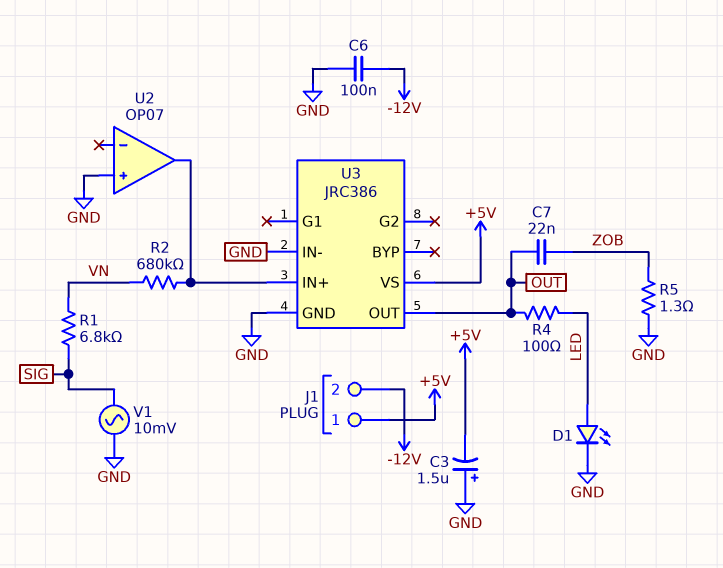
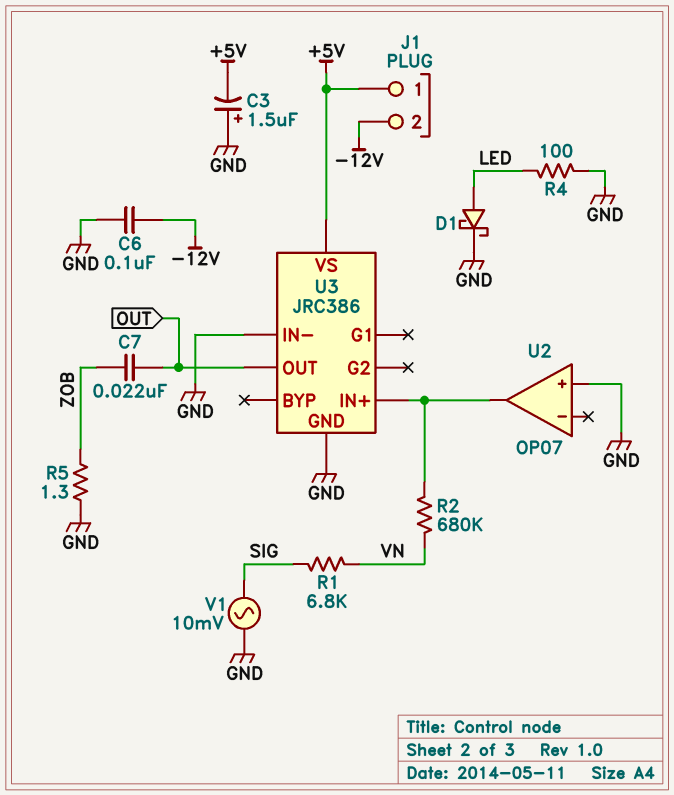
D1: LED (A LED, K GND) -> schottky (A LED, K GND)
R4: 100 (LED, OUT) -> 100 (GND, LED)

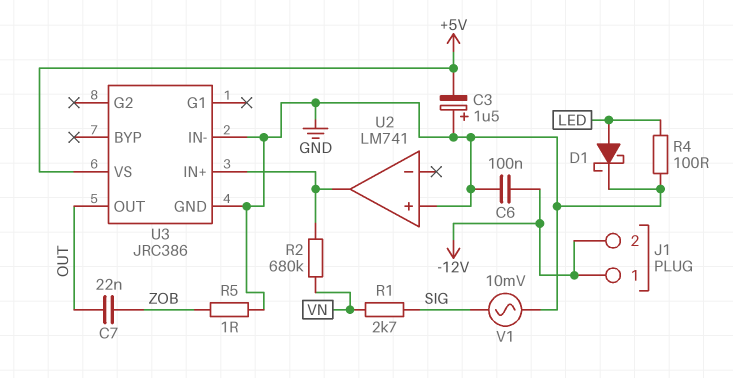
J1 pin 1: +5V -> -12V
R1: 6.8k (SIG, VN) -> 2.7k (SIG, VN)
R5: 1.3 (GND, ZOB) -> 1 (GND, ZOB)
U2: OP07 -> LM741

